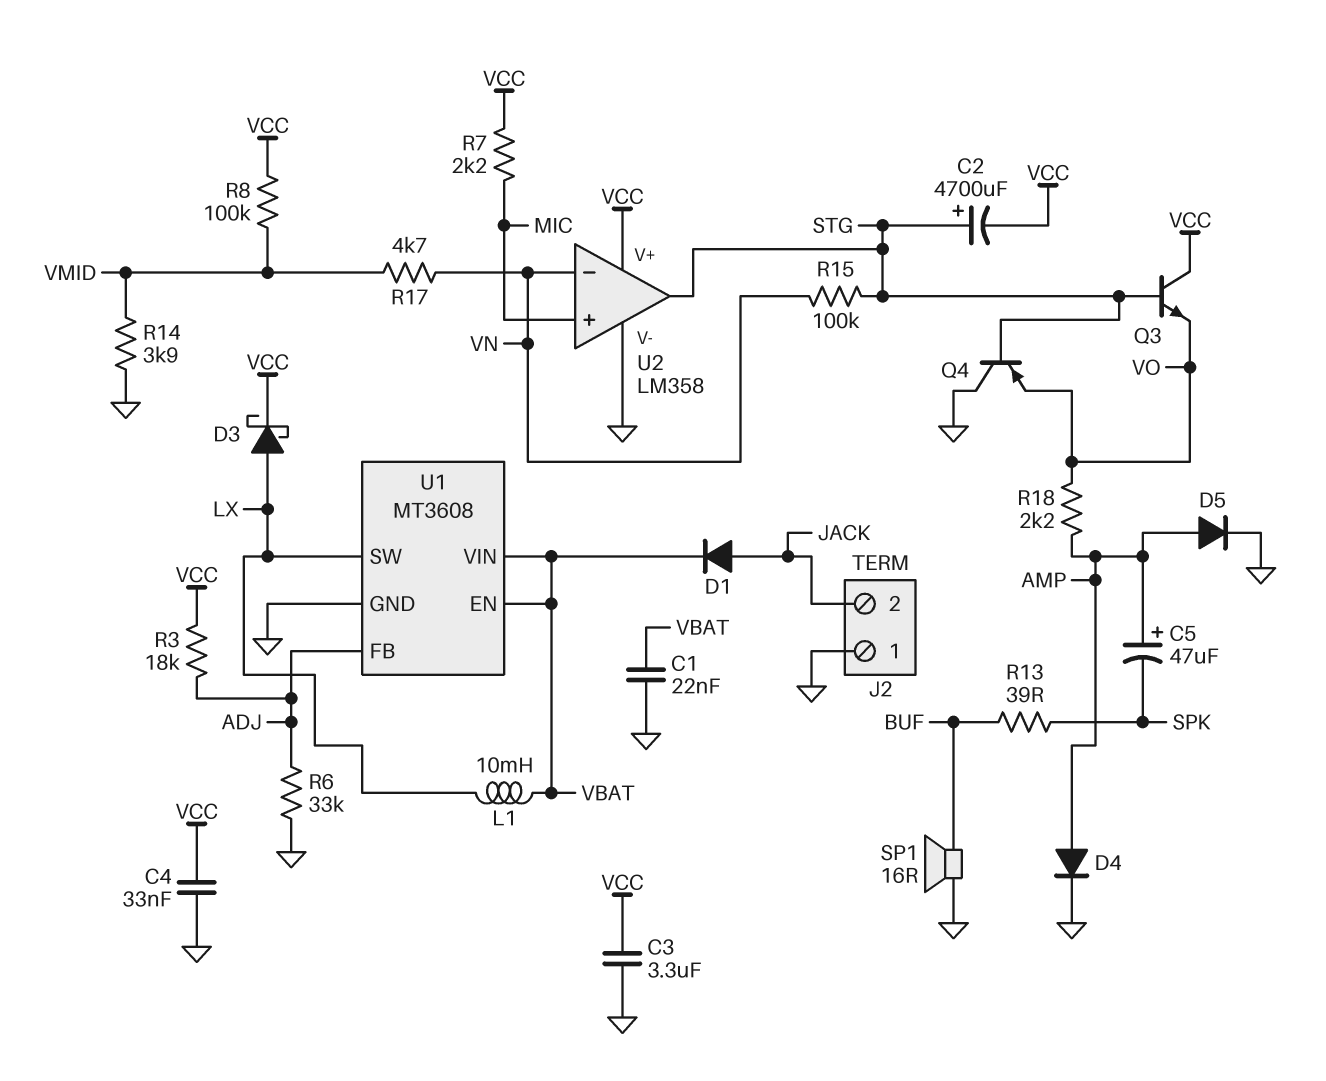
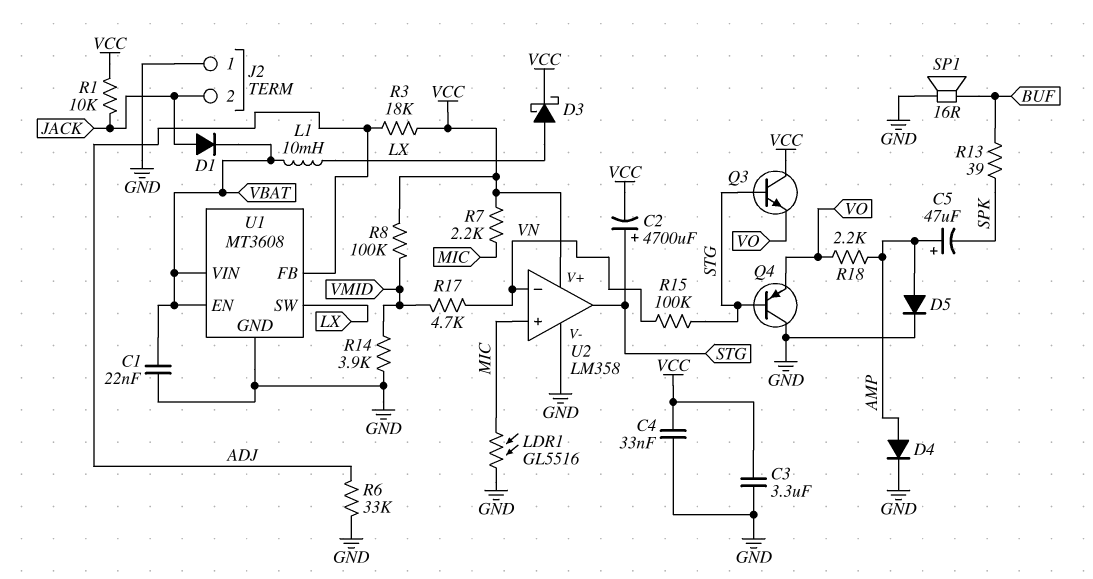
LDR1: none -> GL5516 (GND, MIC)
R1: none -> 10k (JACK, VCC)

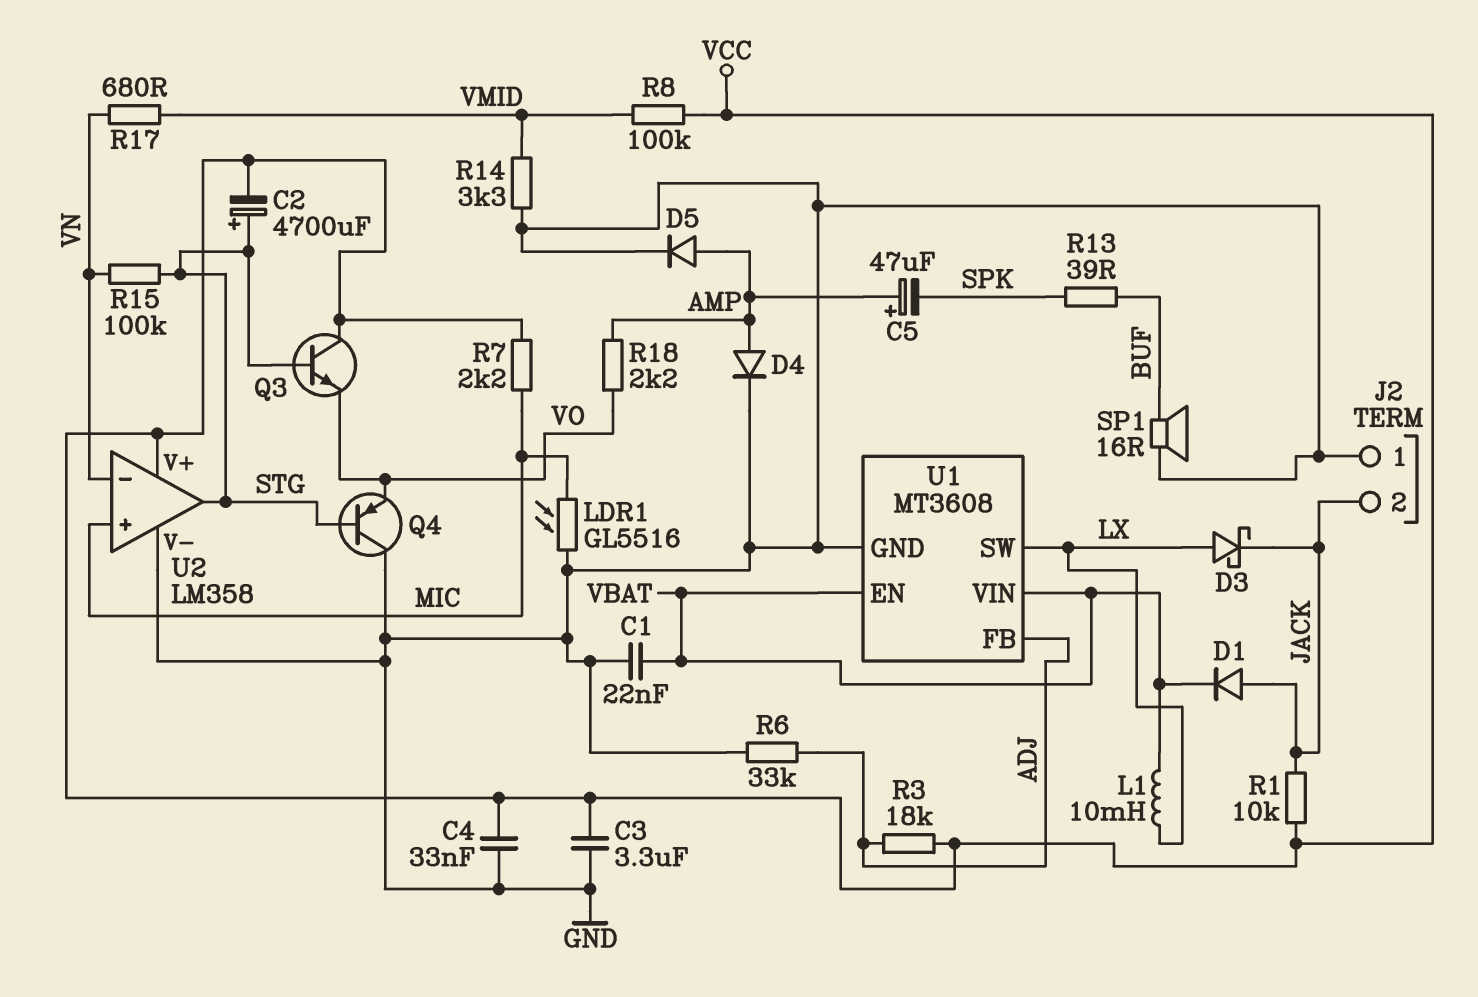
D3: schottky (A LX, K VCC) -> schottky (A LX, K JACK)
R14: 3.9k (GND, VMID) -> 3.3k (GND, VMID)
R17: 4.7k (VMID, VN) -> 680 (VMID, VN)

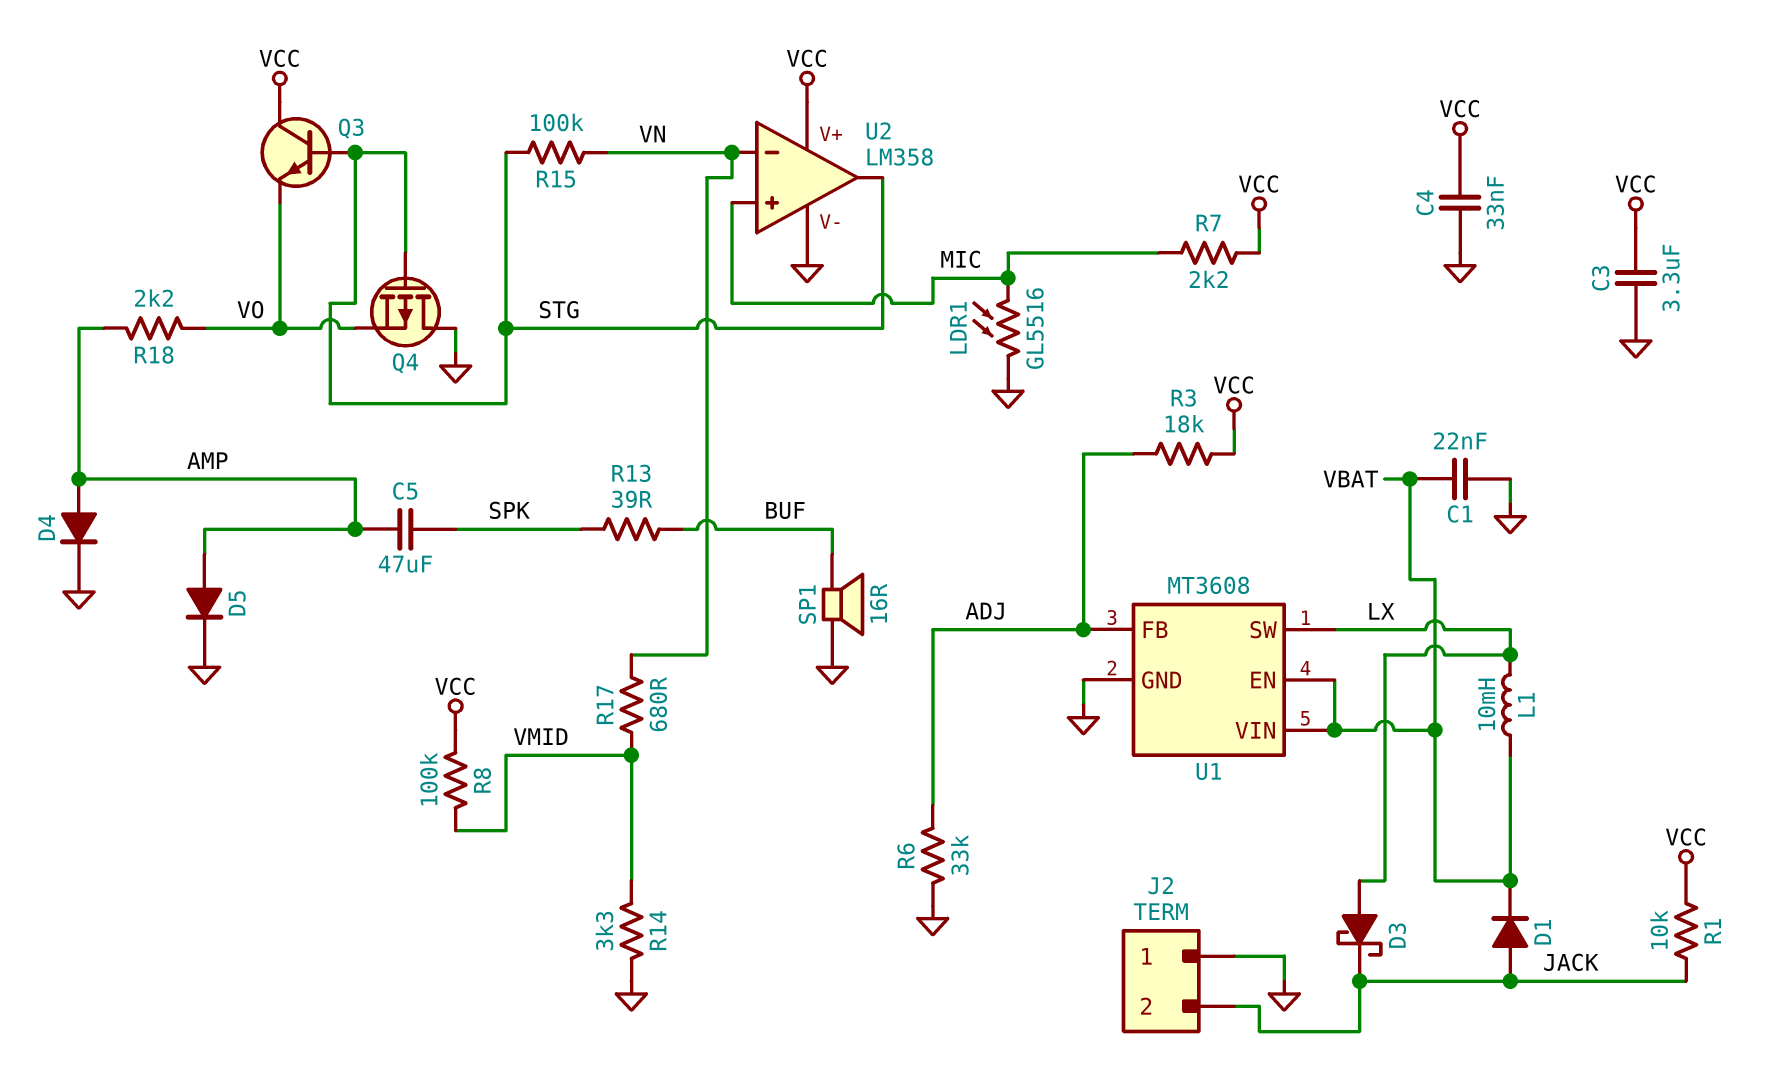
C2: 4700uF (plus STG, minus VCC) -> none
C5: 47uF (plus AMP, minus SPK) -> 47uF (AMP, SPK)
Q4: PNP (B STG, C GND, E VO) -> PMOS (G STG, D GND, S VO)

